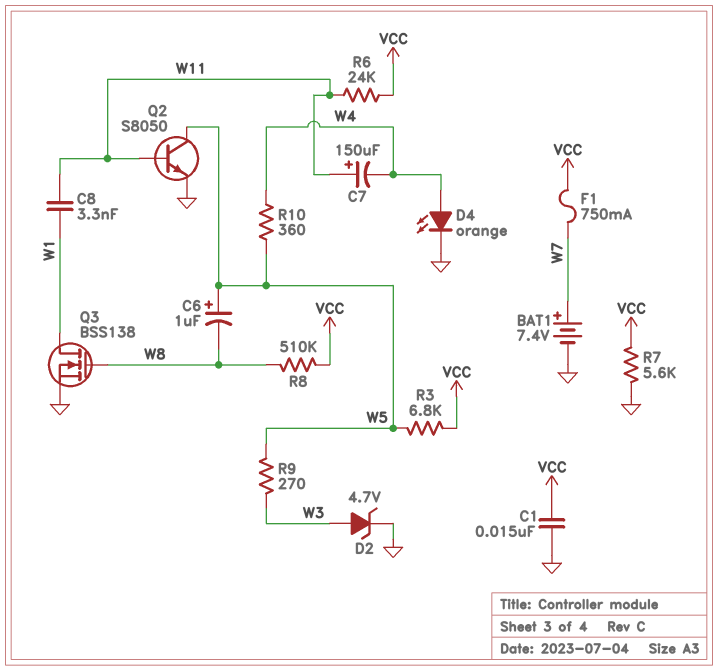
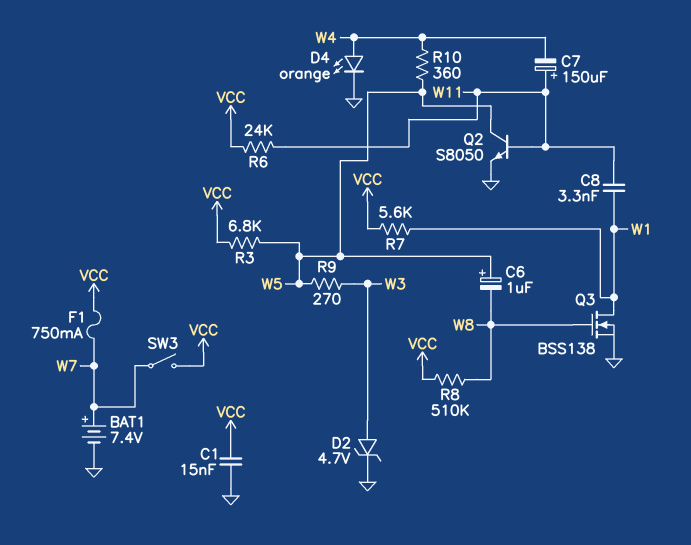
R7: 5.6k (GND, VCC) -> 5.6k (VCC, W1)
SW3: none -> switch (VCC, W7)

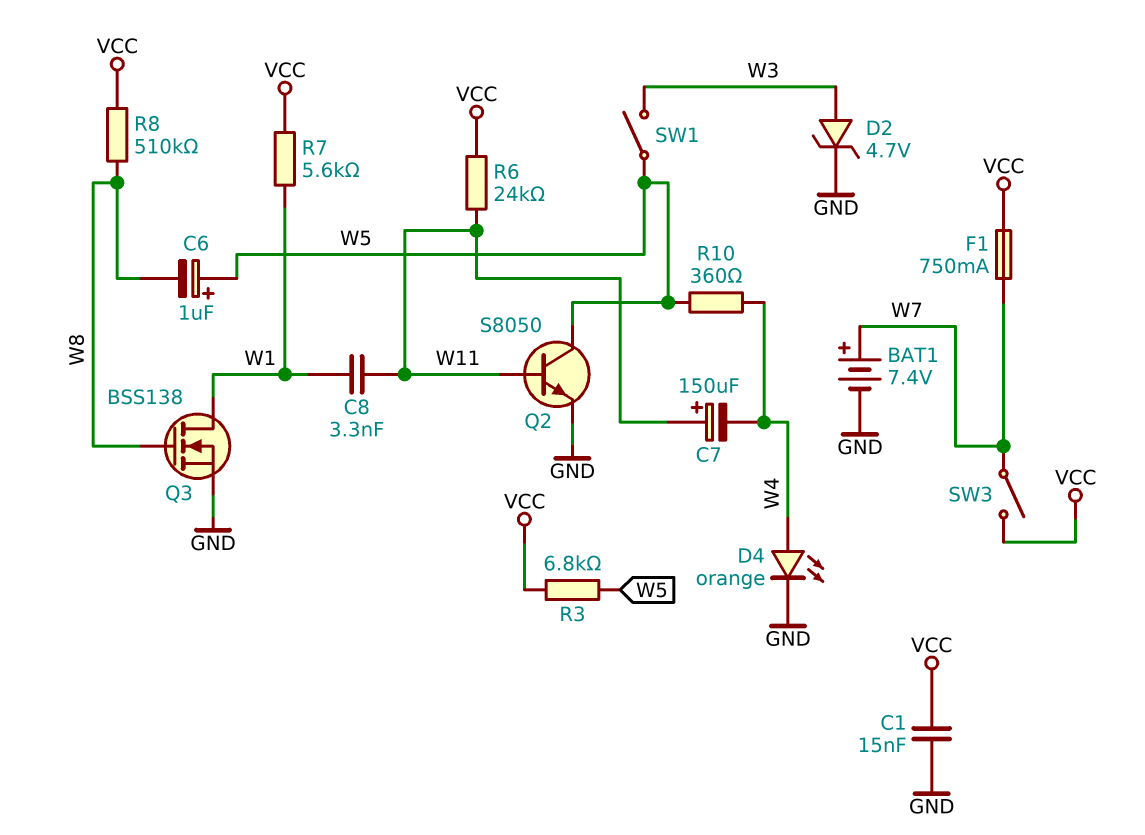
R9: 270 (W3, W5) -> none
SW1: none -> switch (W3, W5)

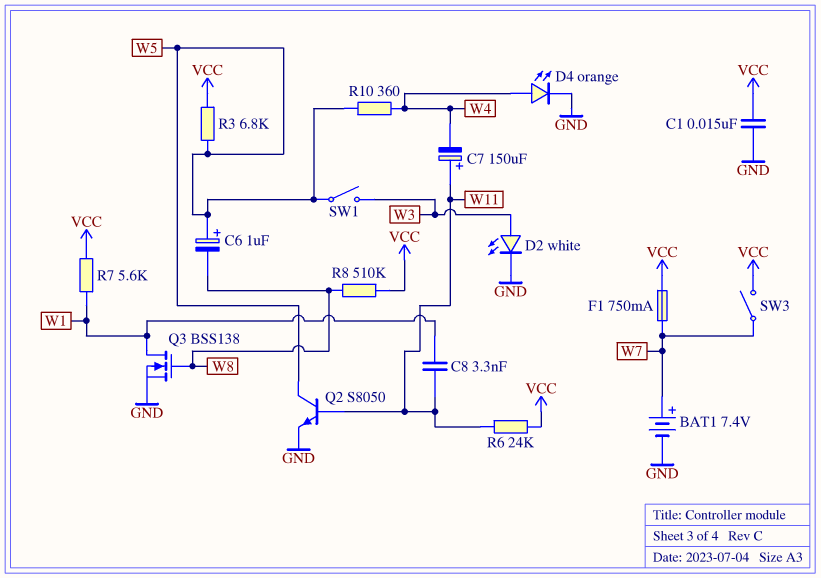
D2: zener 4.7V (A W3, K GND) -> LED white (A W3, K GND)

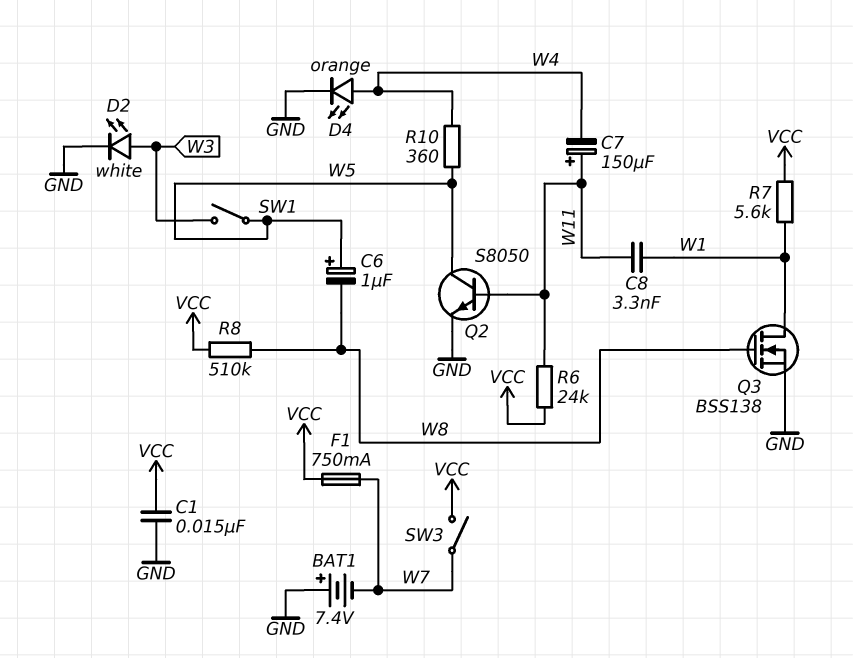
BAT1: 7.4V (plus W7, minus GND) -> 7.4V (plus GND, minus W7)
R3: 6.8k (VCC, W5) -> none

